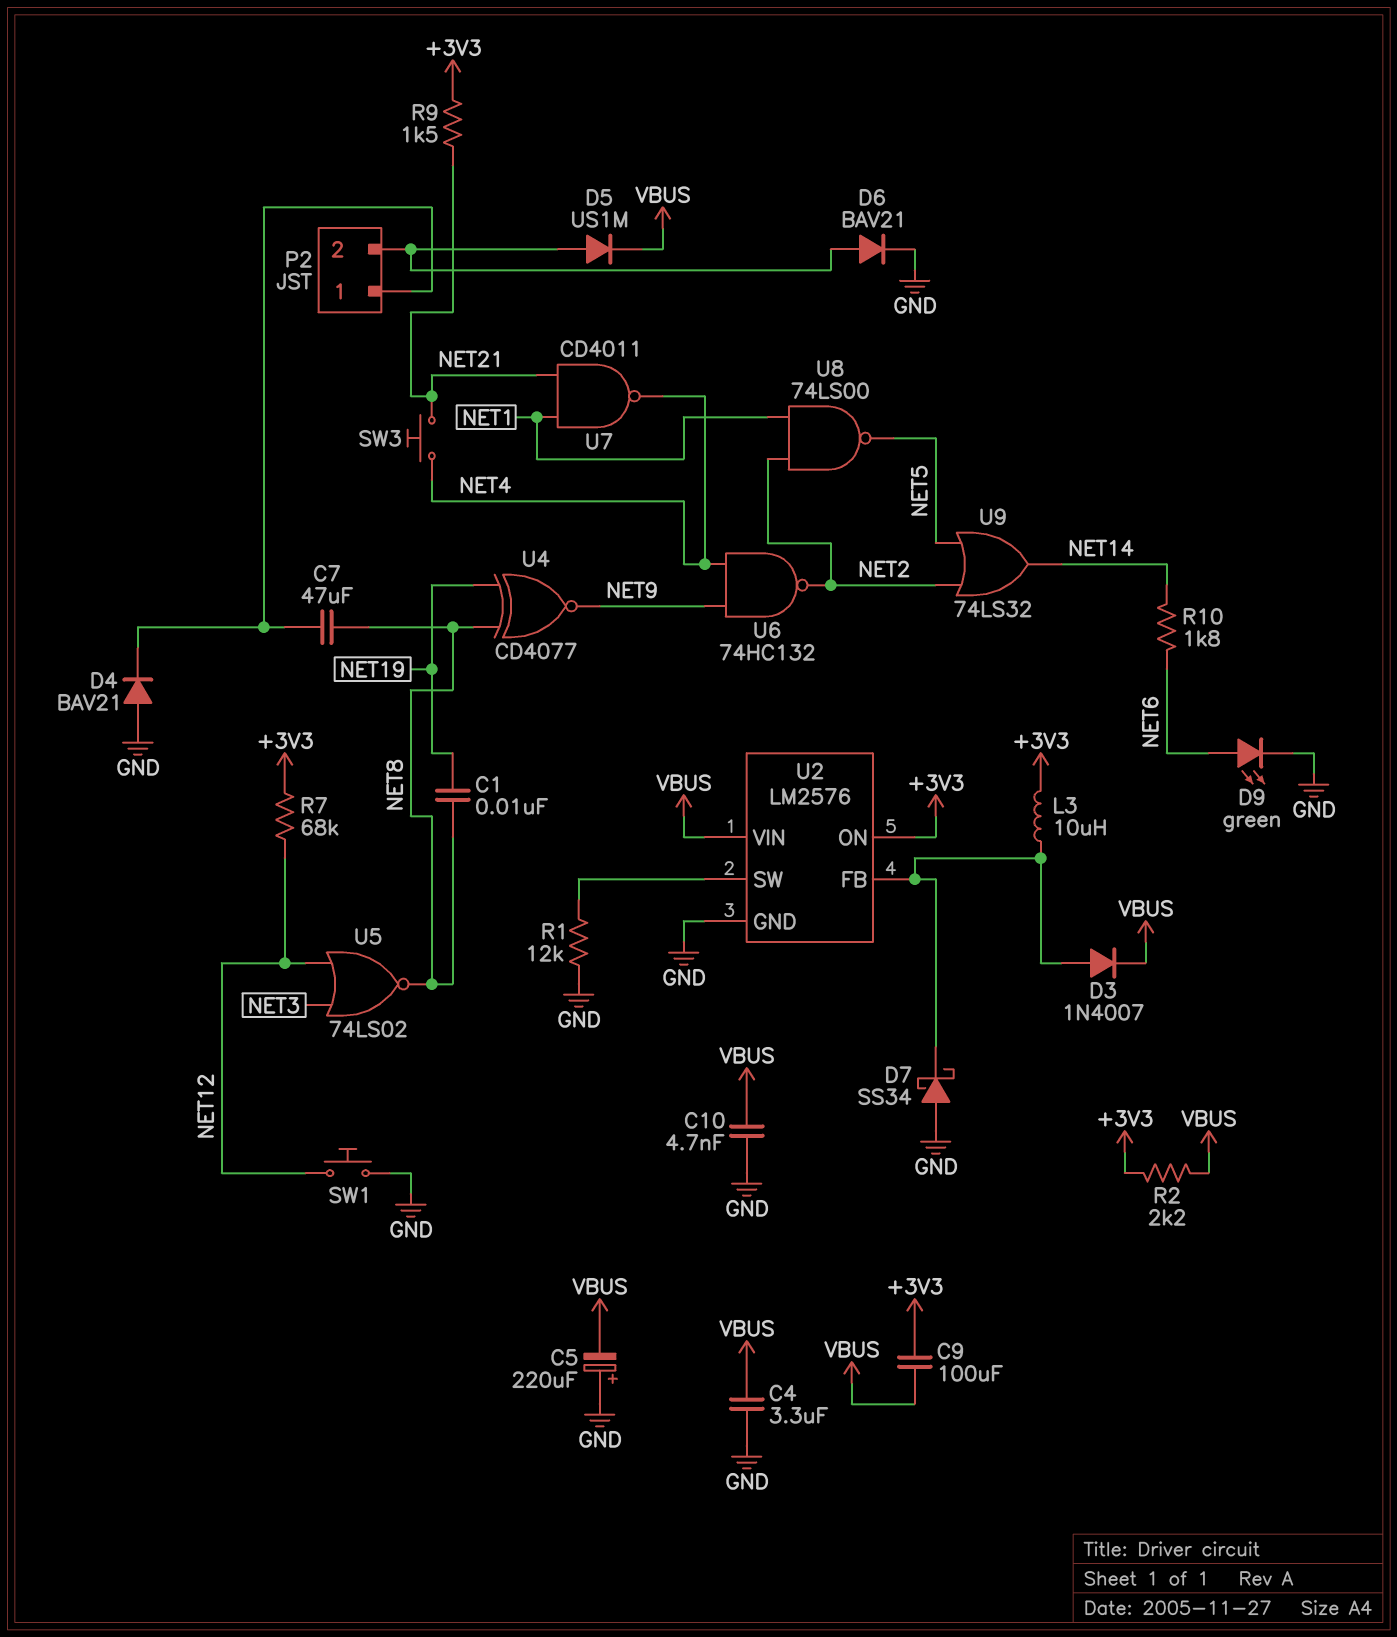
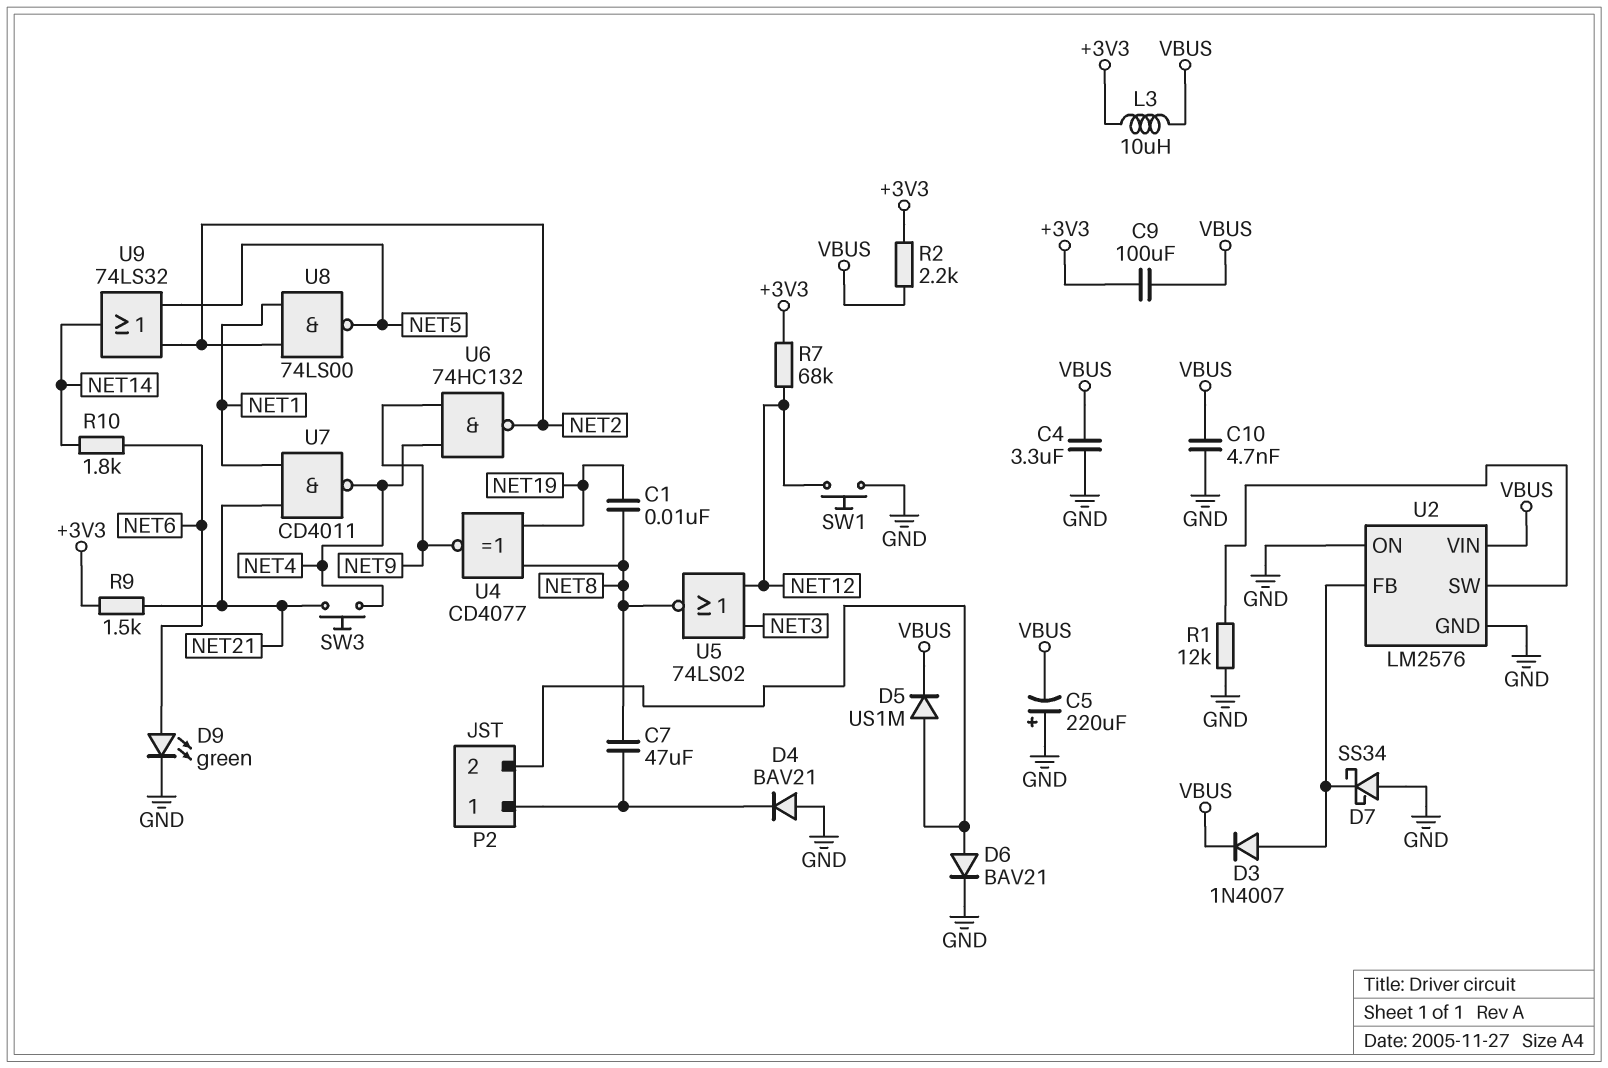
L3: 10uH (+3V3, U2/FB) -> 10uH (+3V3, VBUS)
U2 pin ON: +3V3 -> GND

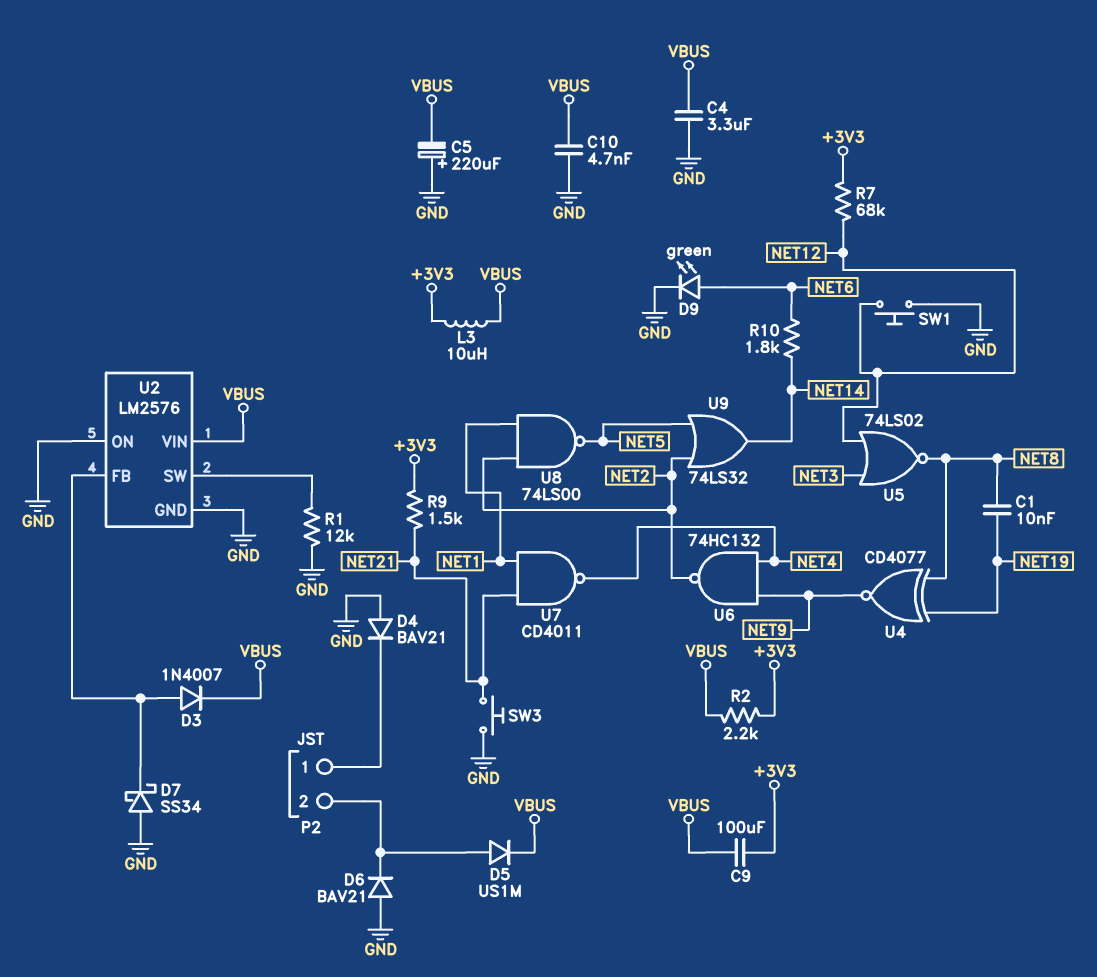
C7: 47uF (NET8, P2/1) -> none
D6: diode BAV21 (A P2/2, K GND) -> diode BAV21 (A GND, K P2/2)
SW3: button (NET4, NET21) -> button (GND, NET21)

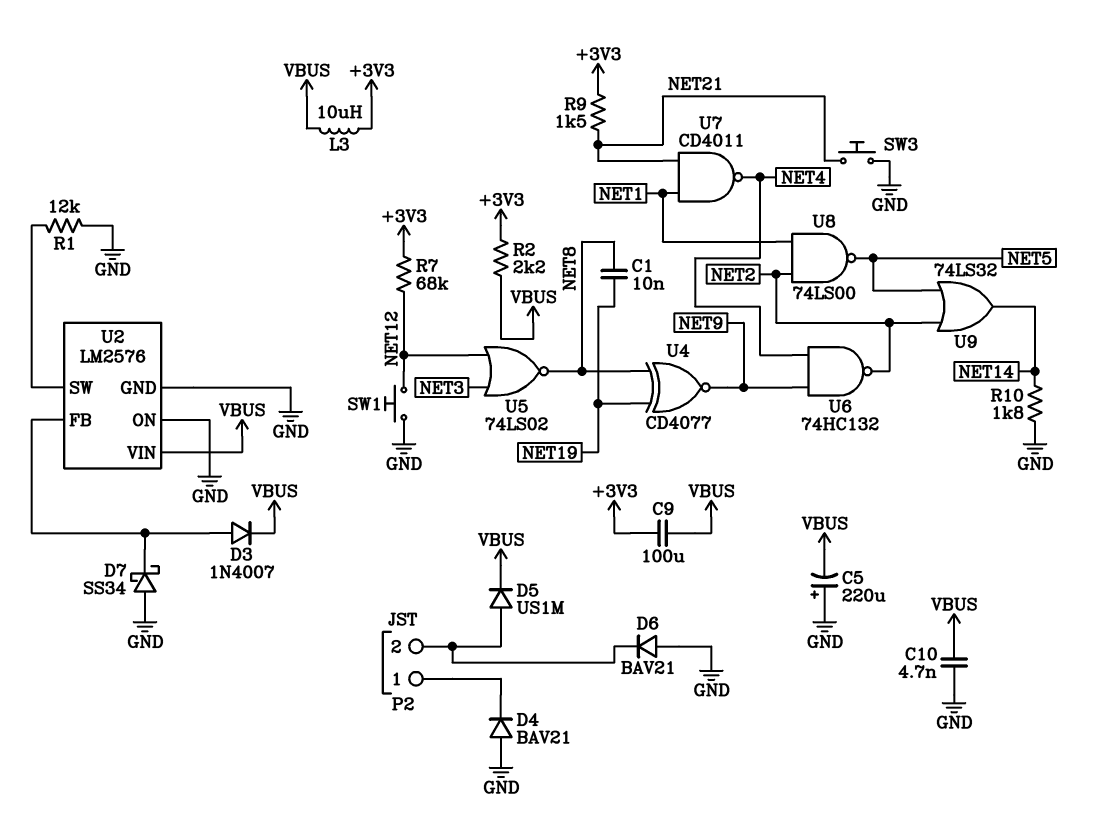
C4: 3.3uF (GND, VBUS) -> none
D9: LED green (A NET6, K GND) -> none
R10: 1.8k (NET6, NET14) -> 1.8k (GND, NET14)

